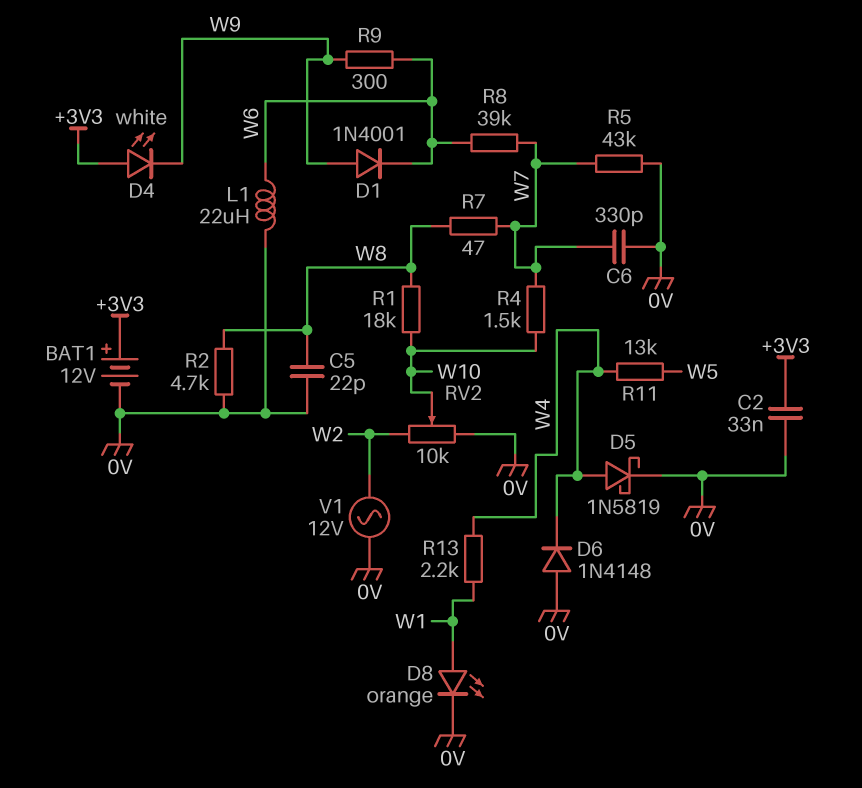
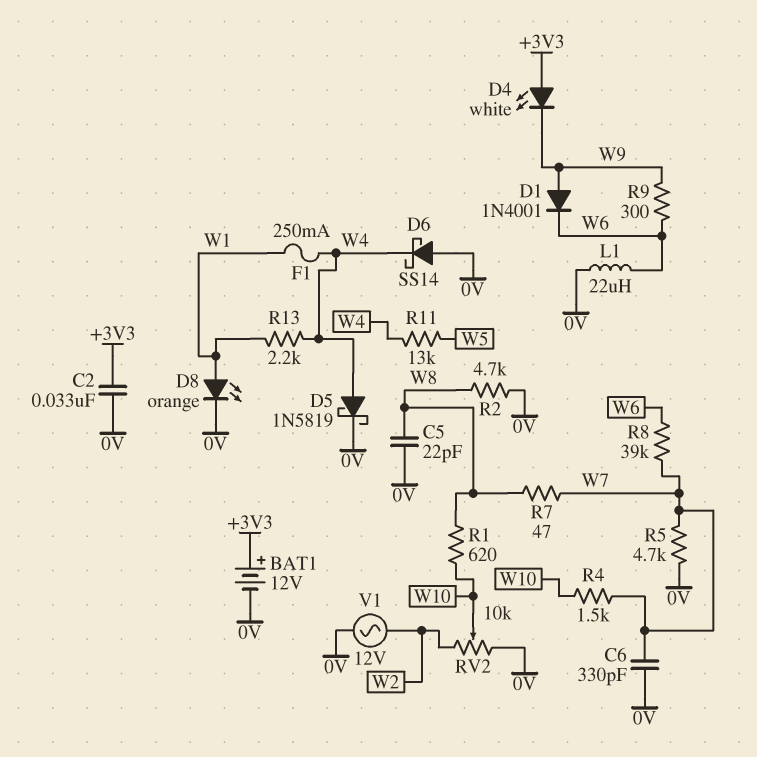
D6: diode 1N4148 (A 0V, K W4) -> schottky SS14 (A 0V, K W4)
F1: none -> 250mA (W1, W4)
R1: 18k (W8, W10) -> 620 (W8, W10)
R5: 43k (0V, W7) -> 4.7k (0V, W7)

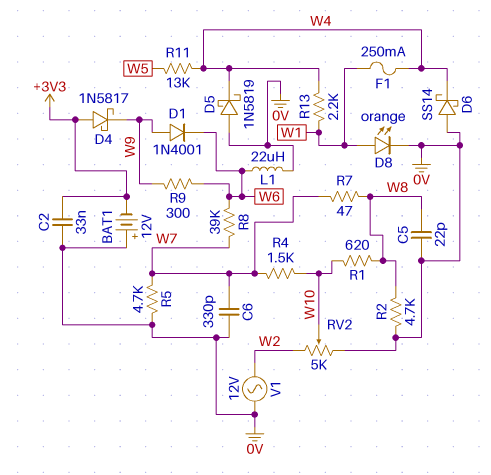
BAT1: 12V (plus +3V3, minus 0V) -> 12V (plus 0V, minus +3V3)
D4: LED white (A +3V3, K W9) -> schottky 1N5817 (A +3V3, K W9)
D5: schottky 1N5819 (A W4, K 0V) -> schottky 1N5819 (A 0V, K W4)
RV2: 10k (0V, W2, wiper W10) -> 5k (0V, W2, wiper W10)

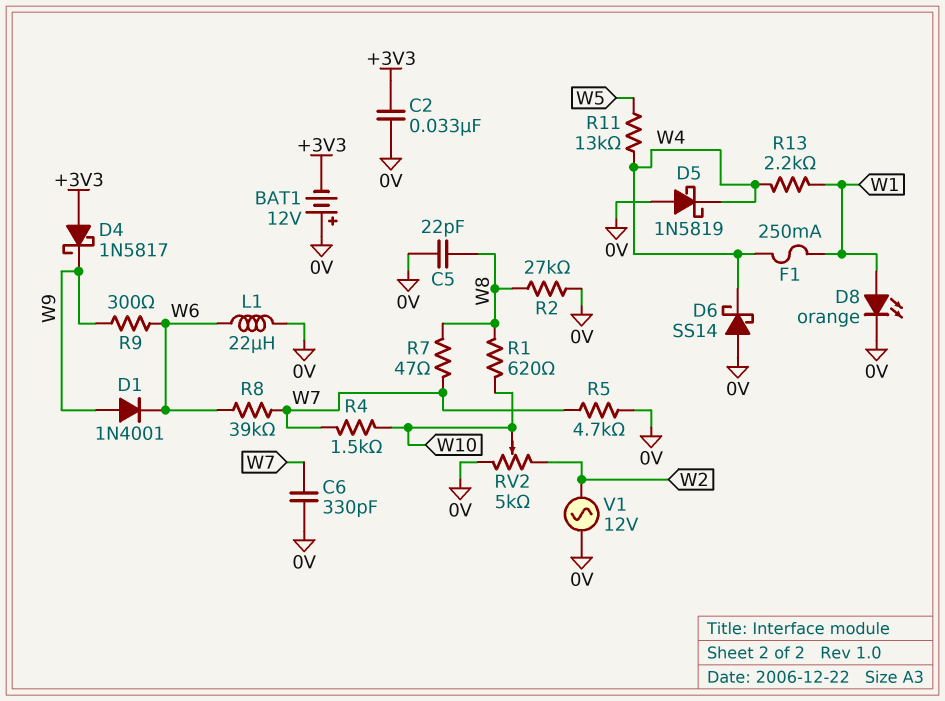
R2: 4.7k (0V, W8) -> 27k (0V, W8)

